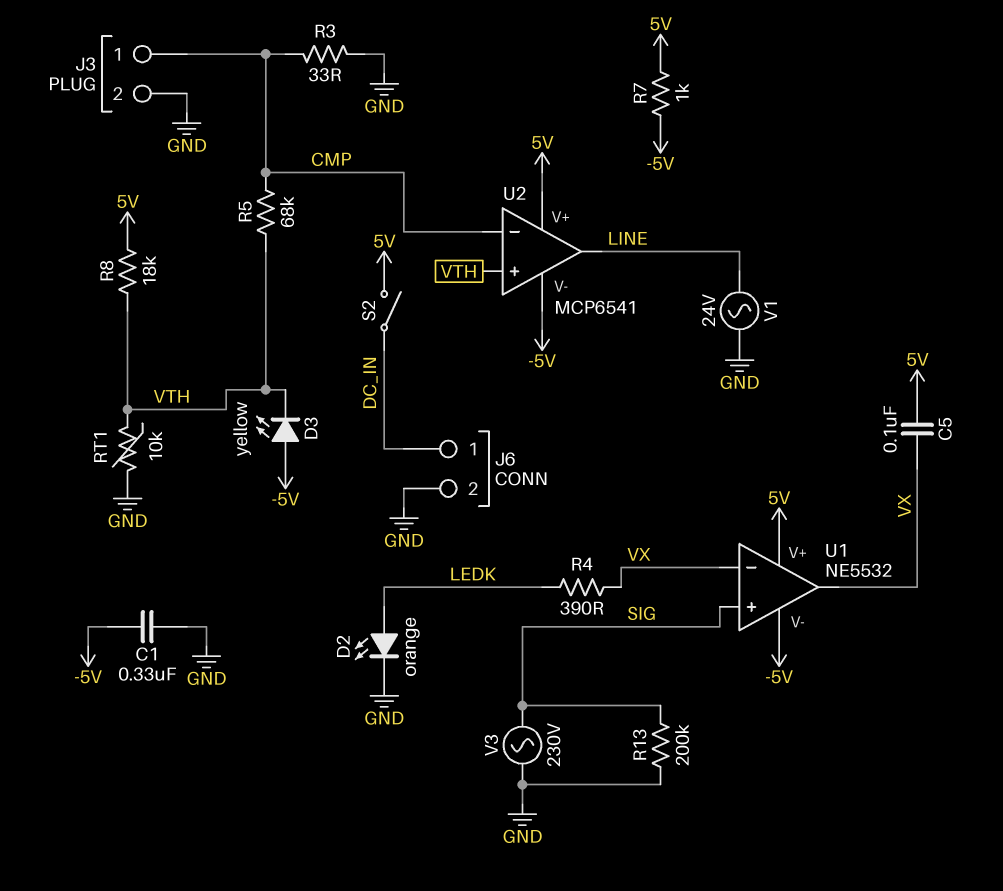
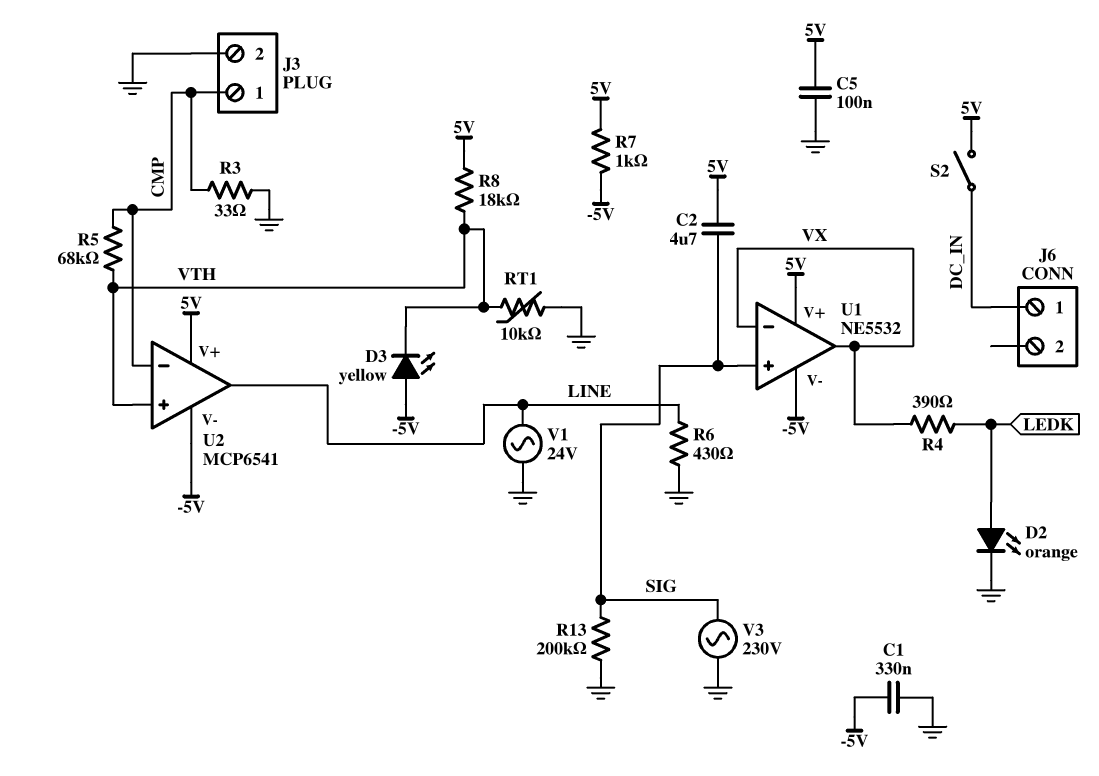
C2: none -> 4.7uF (5V, SIG)
C5: 100nF (5V, VX) -> 100nF (5V, GND)
J6 pin 2: GND -> none
R6: none -> 430 (GND, LINE)

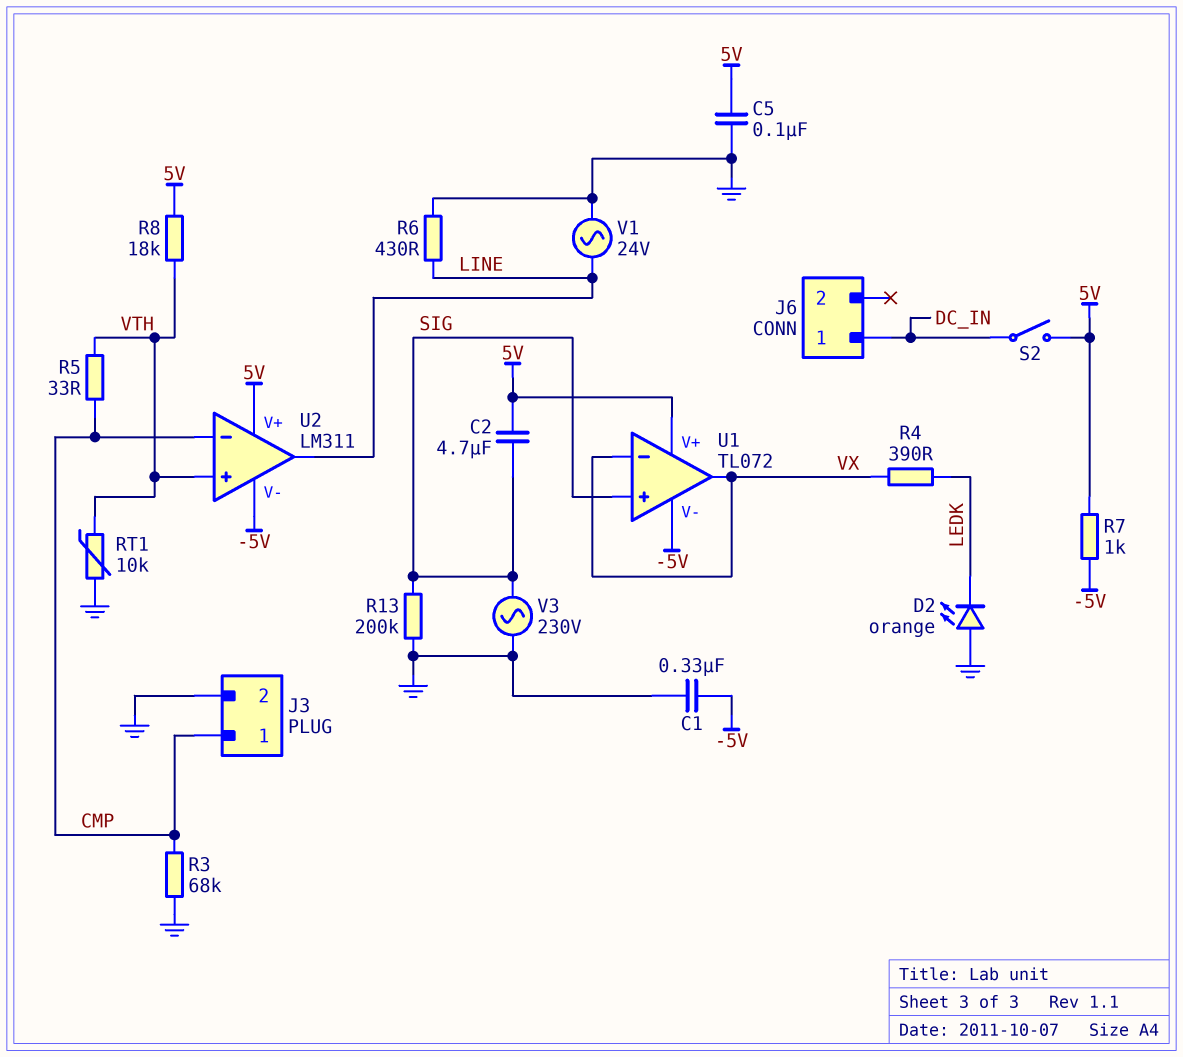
D2: LED orange (A LEDK, K GND) -> LED orange (A GND, K LEDK)
D3: LED yellow (A -5V, K VTH) -> none
R3: 33 (CMP, GND) -> 68k (CMP, GND)
R5: 68k (CMP, VTH) -> 33 (CMP, VTH)
U1: NE5532 -> TL072
U2: MCP6541 -> LM311

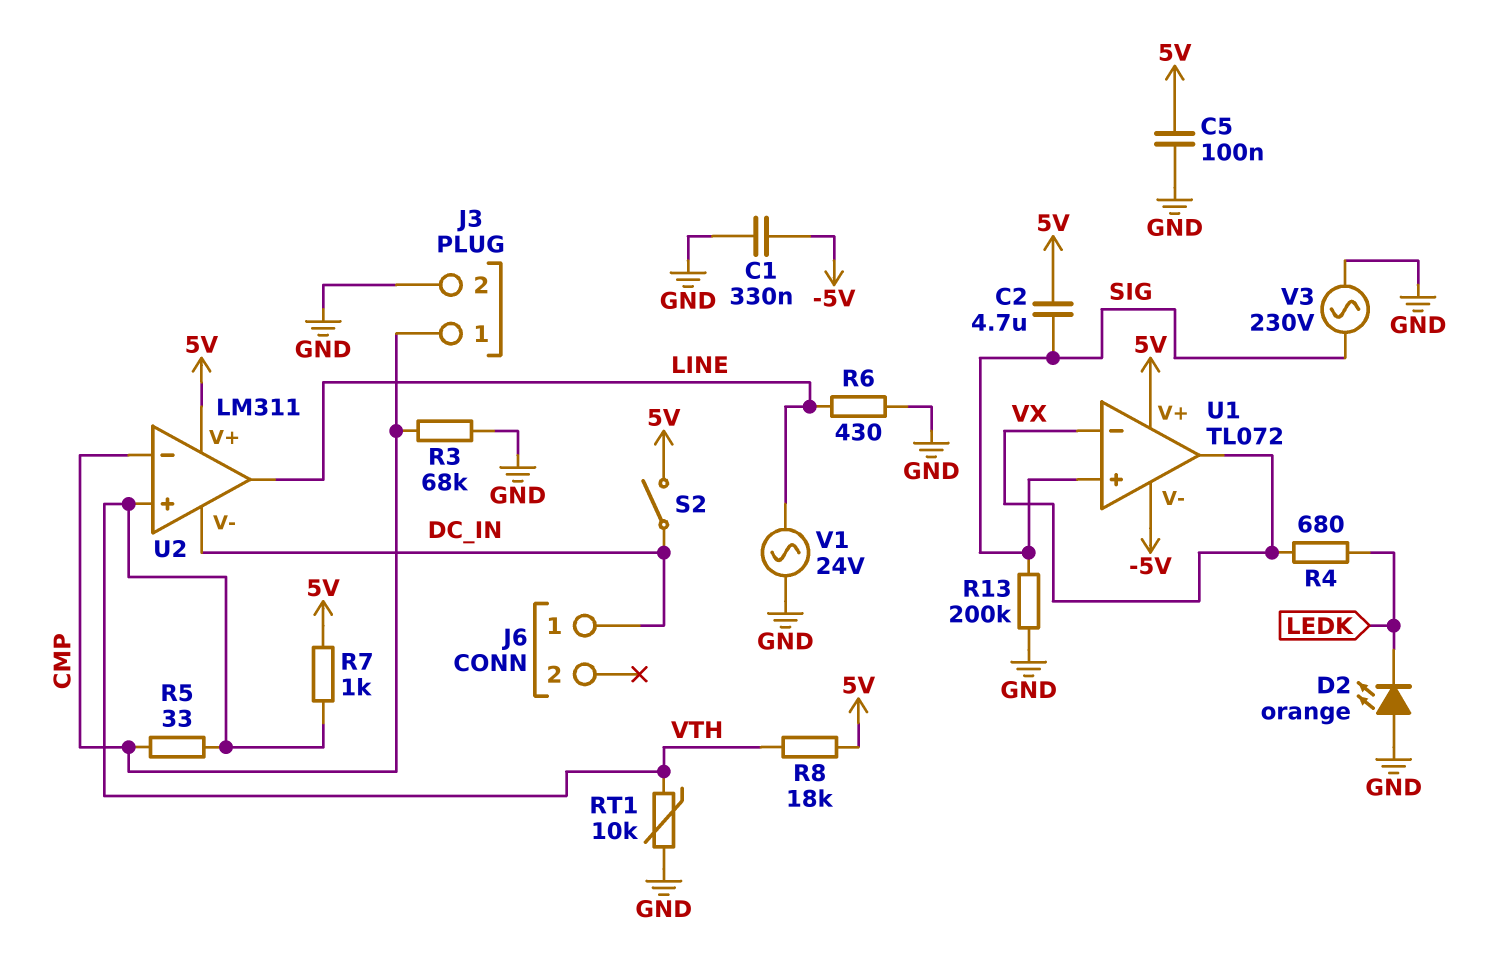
R4: 390 (LEDK, VX) -> 680 (LEDK, VX)
R7: 1k (-5V, 5V) -> 1k (5V, VTH)
U2 pin V-: -5V -> DC_IN

